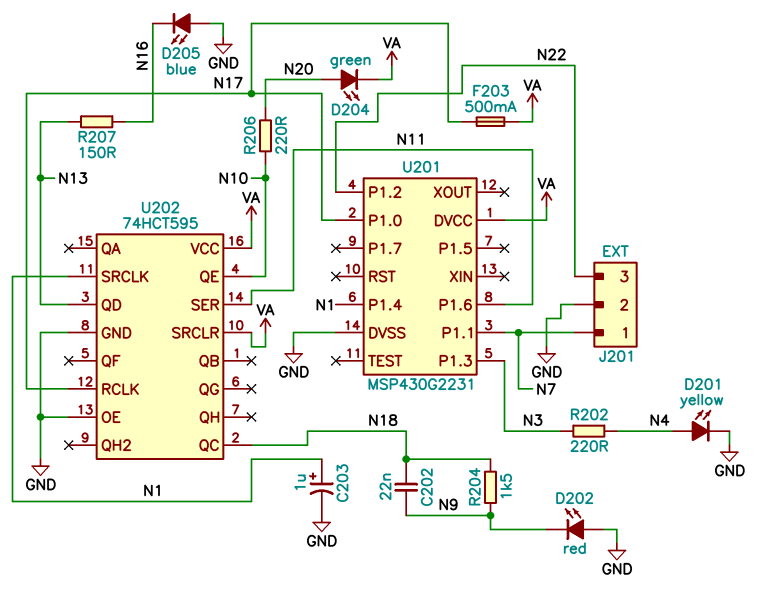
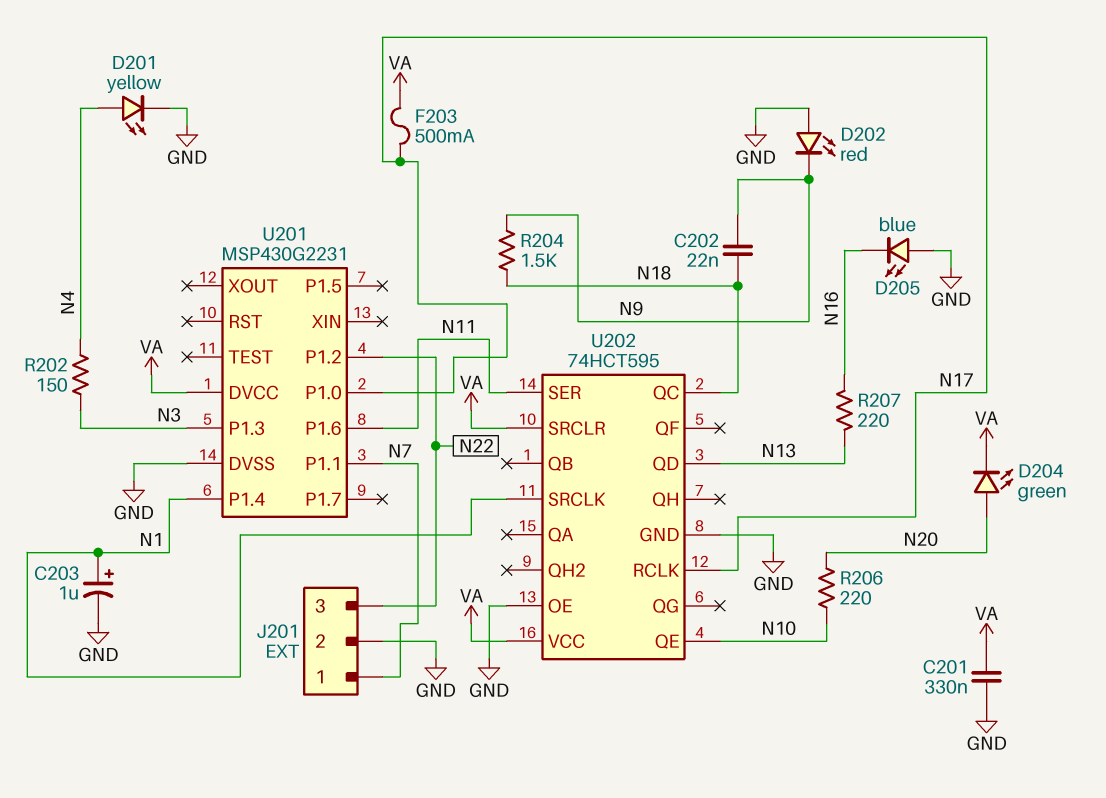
C201: none -> 330nF (GND, VA)
R202: 220 (N3, N4) -> 150 (N3, N4)
R207: 150 (N13, N16) -> 220 (N13, N16)

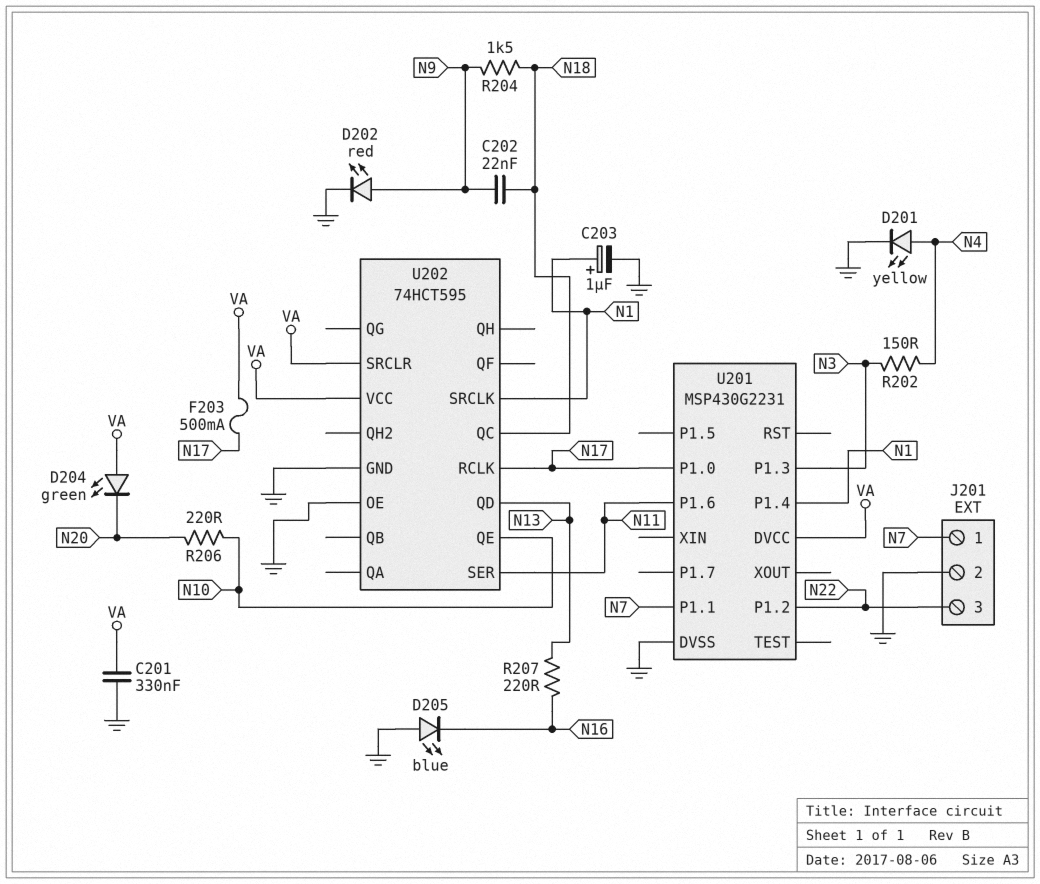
D202: LED red (A GND, K N9) -> LED red (A N9, K GND)
D204: LED green (A N20, K VA) -> LED green (A VA, K N20)

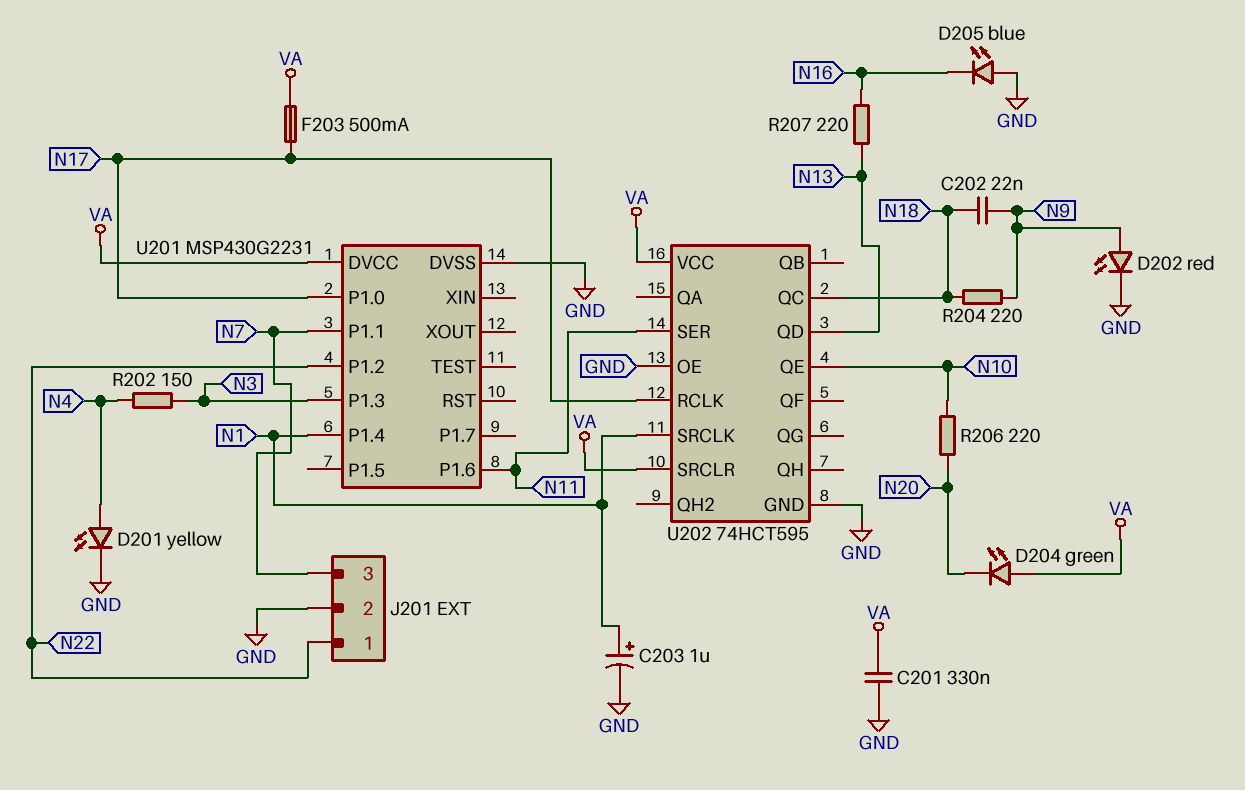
J201 pin 1: N7 -> N22
J201 pin 3: N22 -> N7
R204: 1.5k (N9, N18) -> 220 (N9, N18)

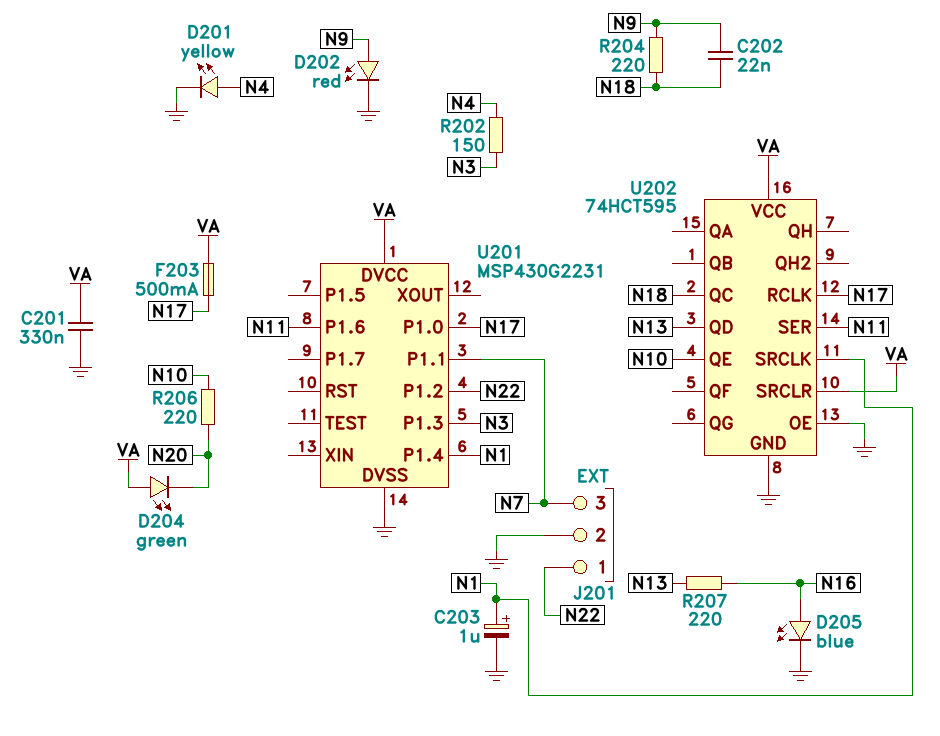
D205: LED blue (A GND, K N16) -> LED blue (A N16, K GND)

